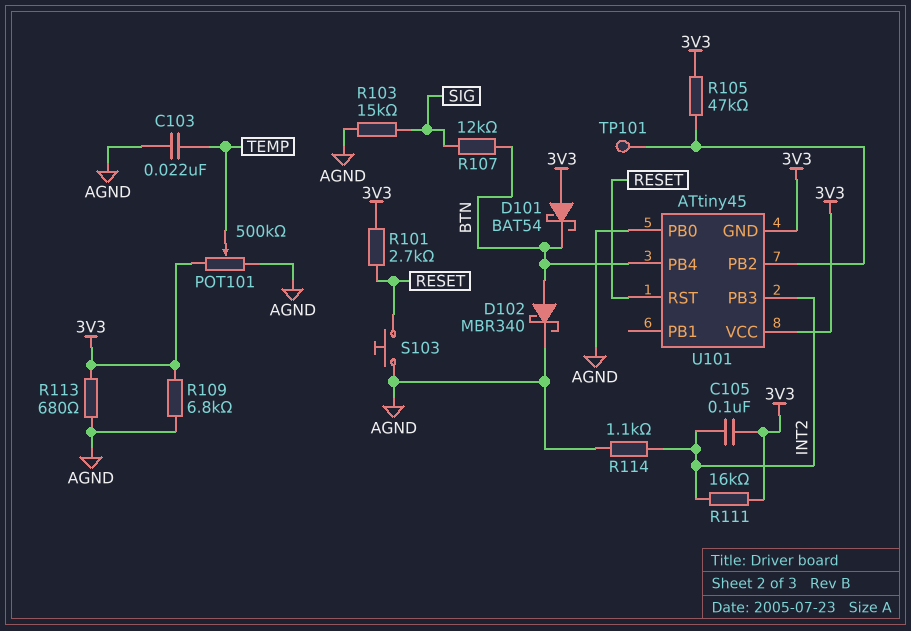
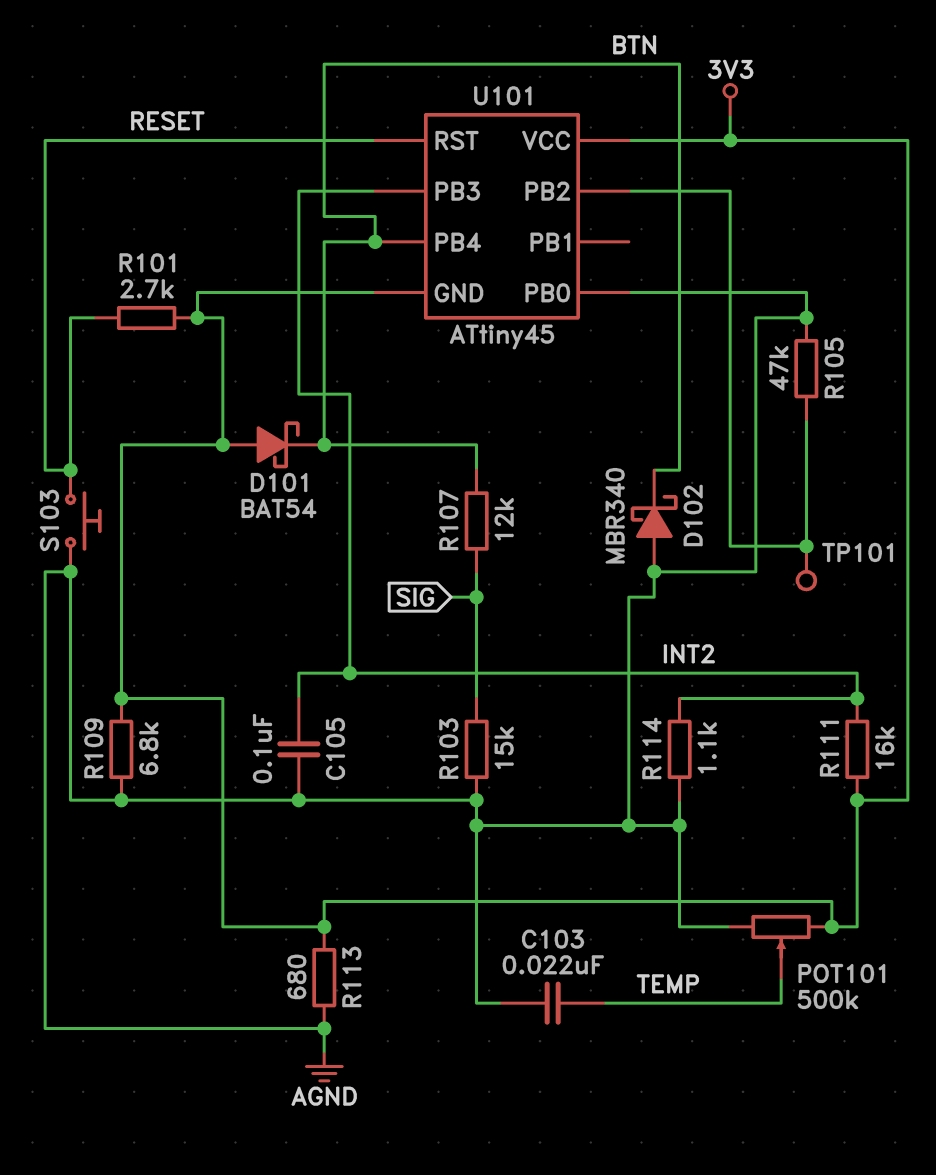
C105: 100nF (3V3, INT2) -> 100nF (AGND, INT2)
D102: schottky MBR340 (A BTN, K AGND) -> schottky MBR340 (A AGND, K BTN)
R105: 47k (3V3, U101/PB2) -> 47k (AGND, U101/PB2)

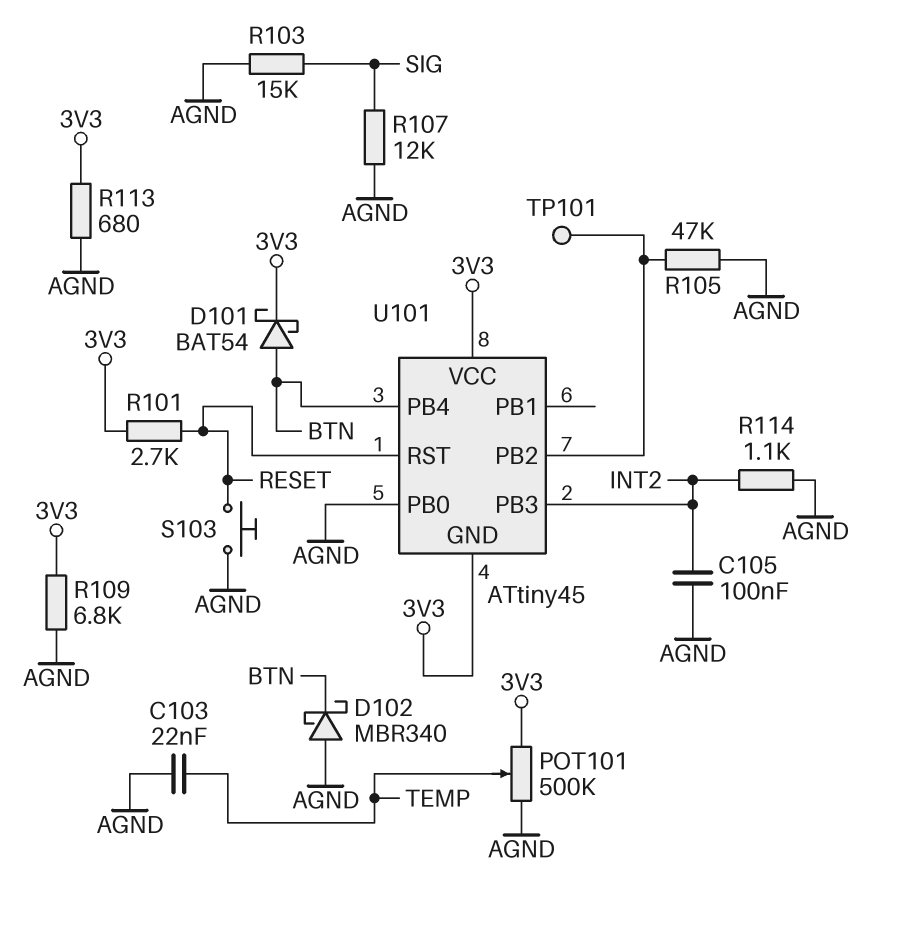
D101: schottky BAT54 (A 3V3, K BTN) -> schottky BAT54 (A BTN, K 3V3)
R107: 12k (BTN, SIG) -> 12k (AGND, SIG)
R111: 16k (3V3, INT2) -> none

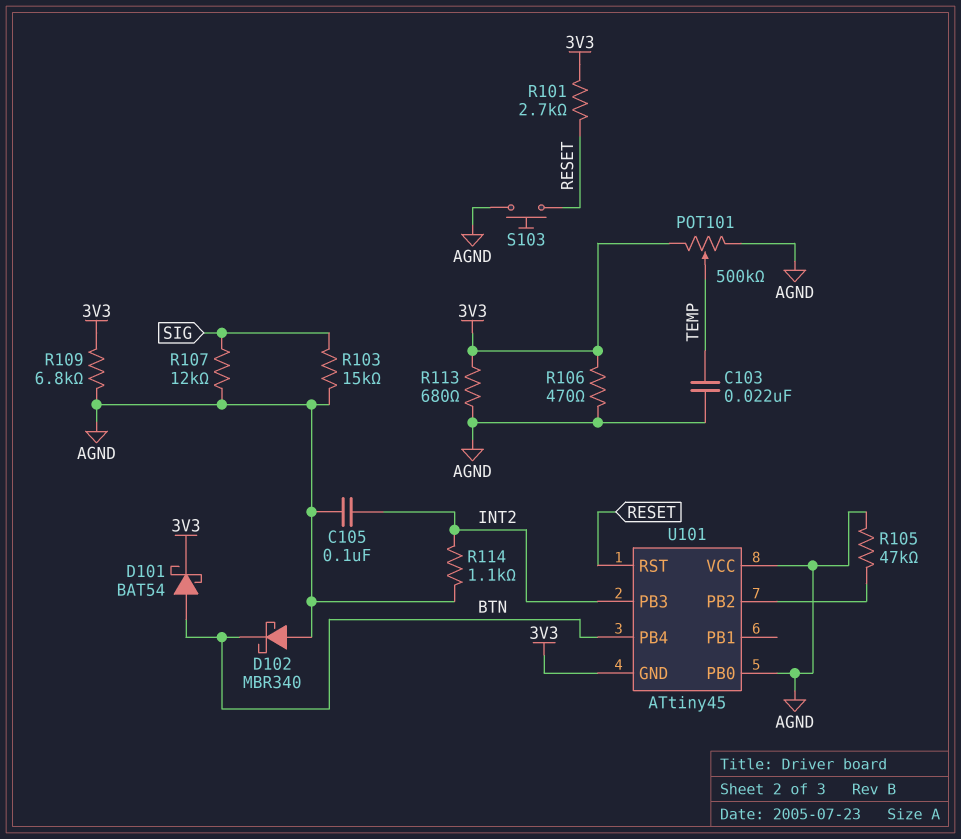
R106: none -> 470 (3V3, AGND)
TP101: test point (U101/PB2) -> none
U101 pin VCC: 3V3 -> AGND

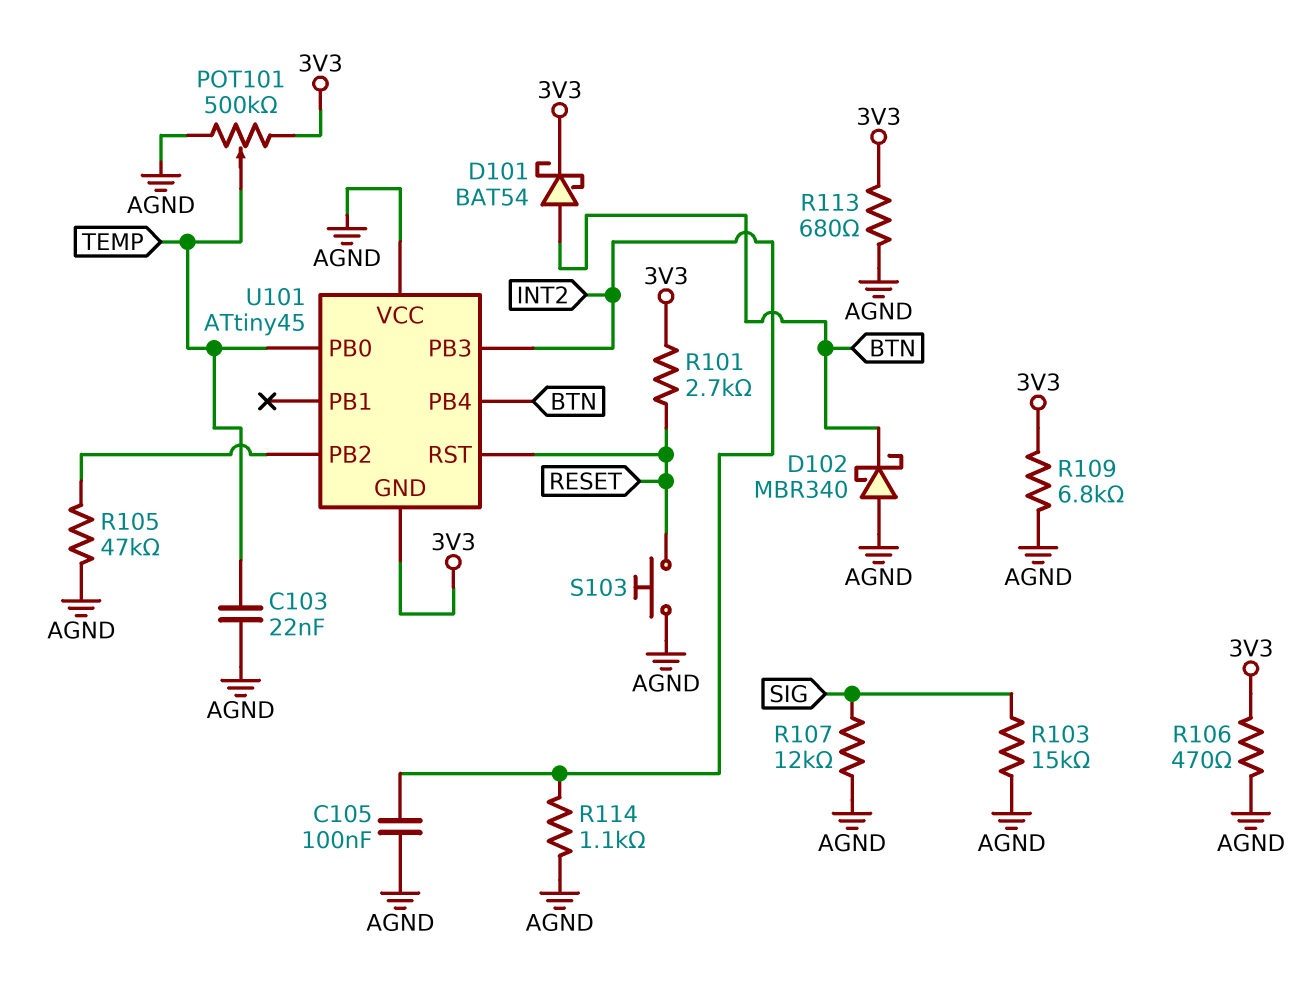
U101 pin PB0: AGND -> TEMP

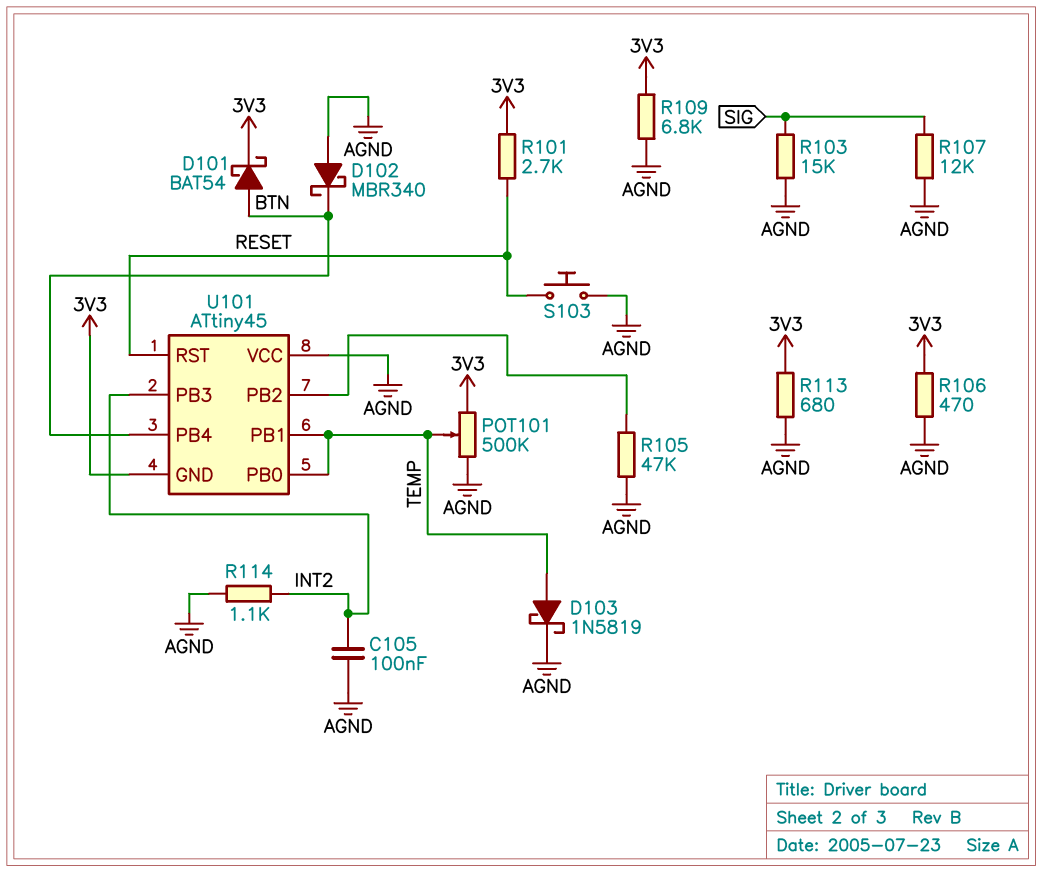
C103: 22nF (AGND, TEMP) -> none
D103: none -> schottky 1N5819 (A TEMP, K AGND)
U101 pin PB1: none -> TEMP

